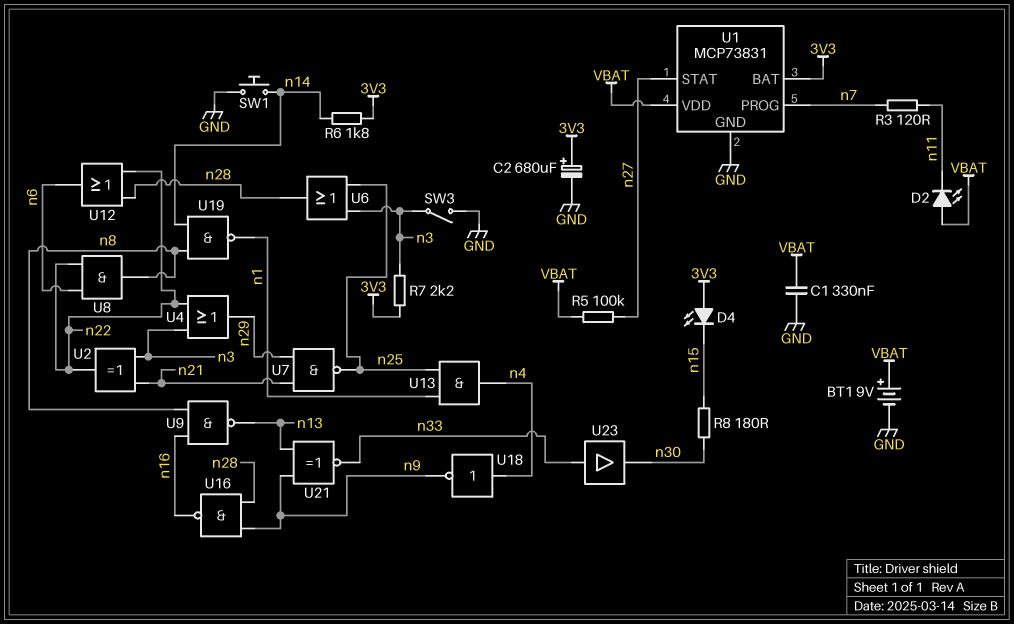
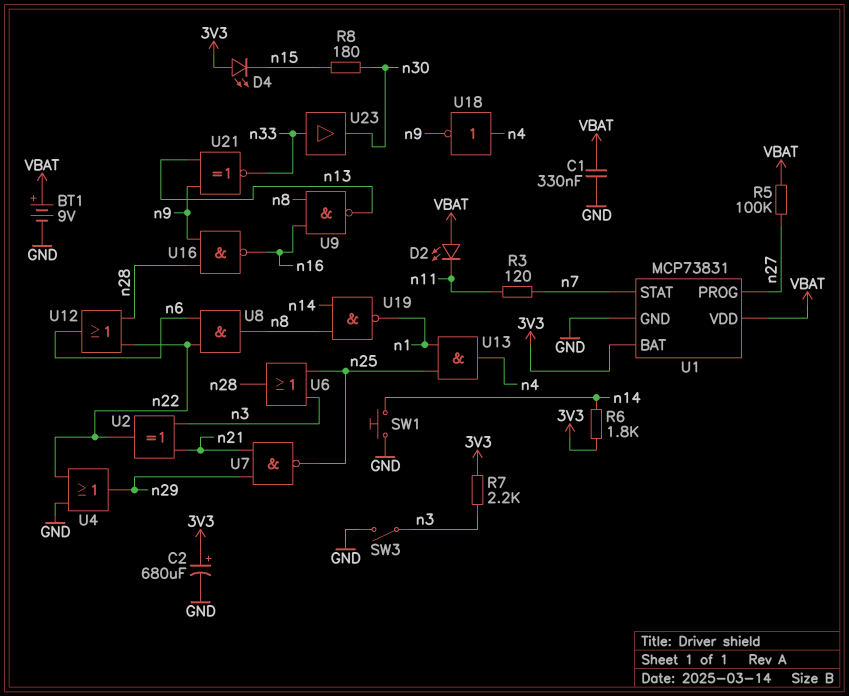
U1 pin PROG: n7 -> n27
U1 pin STAT: n27 -> n7
U4: OR (in n3, in n22, out n29) -> OR (in GND, in n22, out n29)

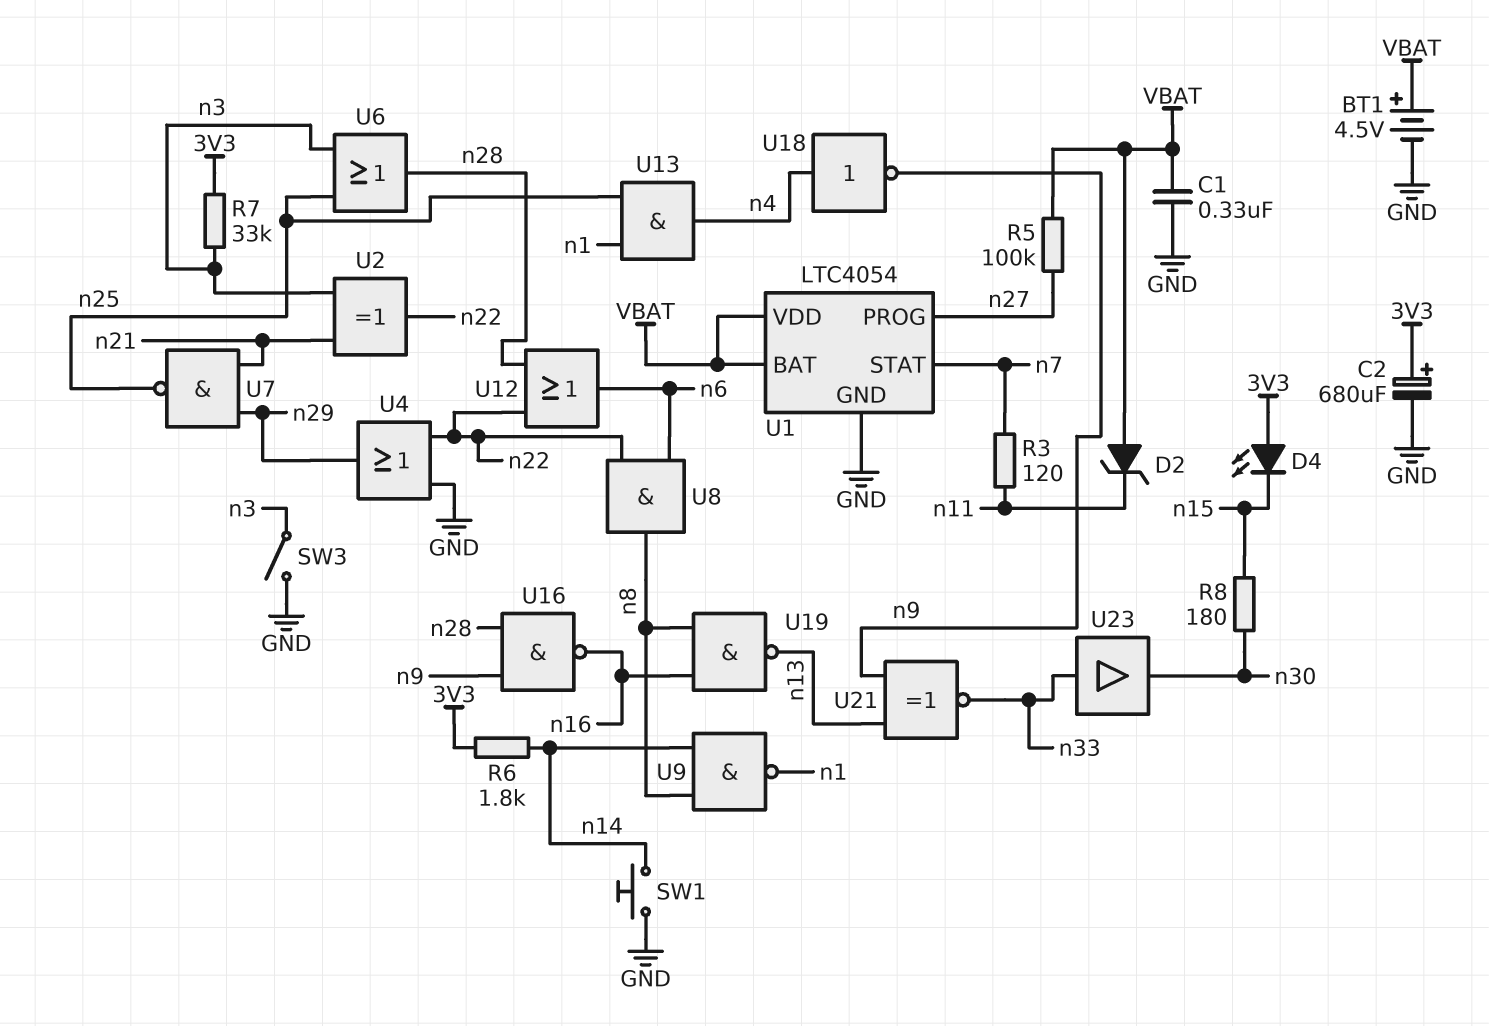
BT1: 9V (plus VBAT, minus GND) -> 4.5V (plus VBAT, minus GND)
D2: LED (A VBAT, K n11) -> zener (A VBAT, K n11)
R7: 2.2k (3V3, n3) -> 33k (3V3, n3)
U1: MCP73831 -> LTC4054
U1 pin BAT: 3V3 -> VBAT
U9: NAND (in n8, in n16, out n13) -> NAND (in n8, in n14, out n1)
U19: NAND (in n8, in n14, out n1) -> NAND (in n8, in n16, out n13)

